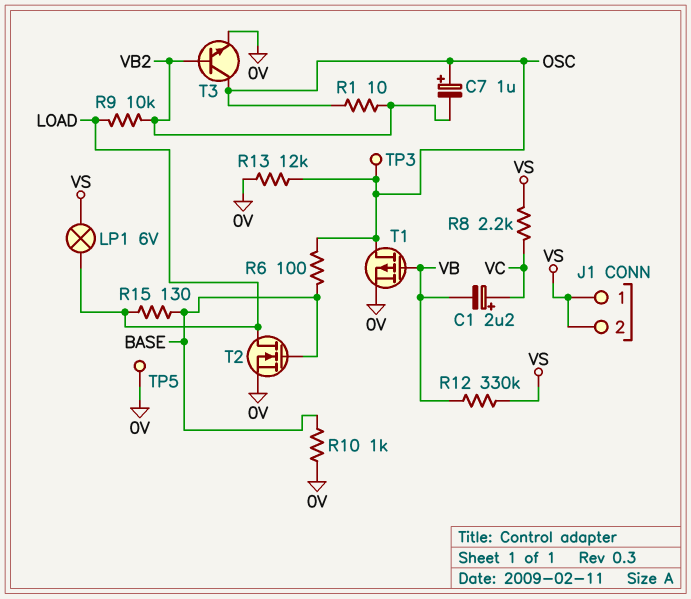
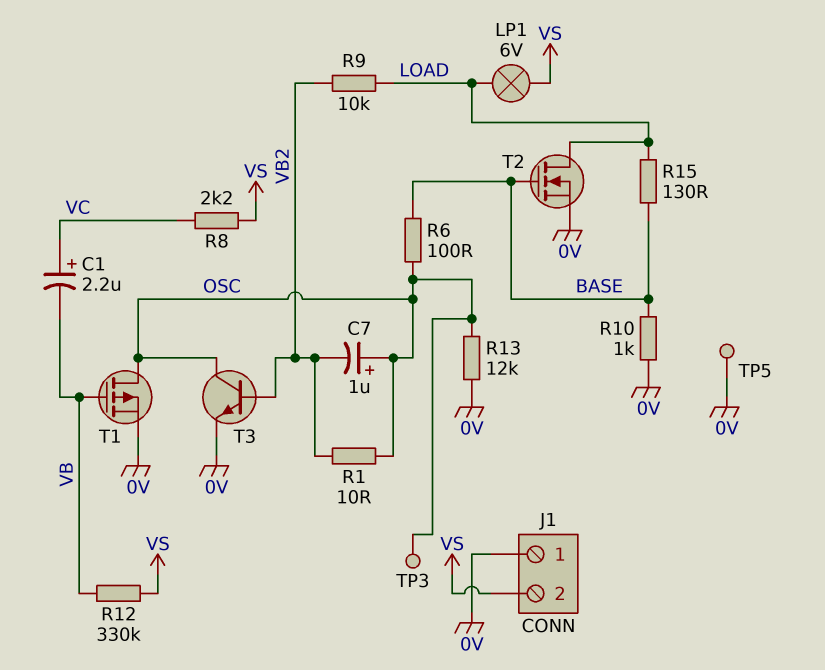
J1 pin 1: VS -> 0V

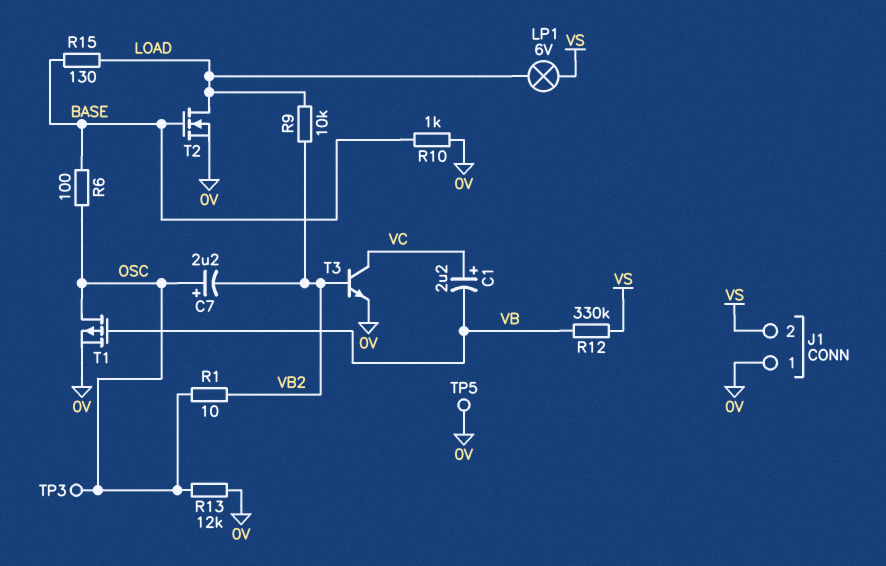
C7: 1uF (plus OSC, minus VB2) -> 2.2uF (plus OSC, minus VB2)
R8: 2.2k (VC, VS) -> none
T3: NPN (B VB2, C OSC, E 0V) -> NPN (B VB2, C VC, E 0V)

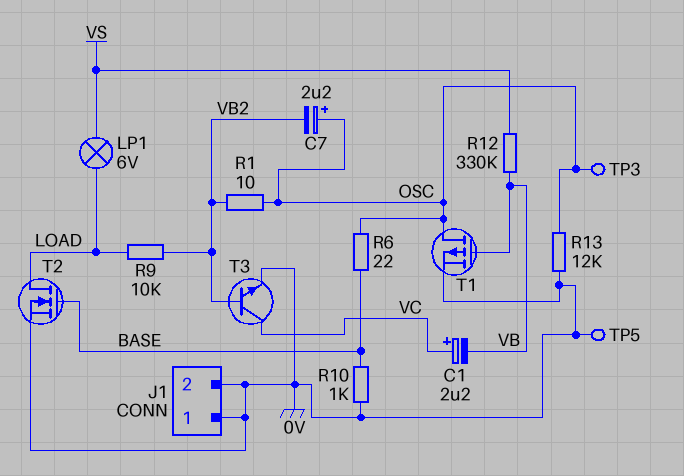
J1 pin 2: VS -> 0V
R6: 100 (BASE, OSC) -> 22 (BASE, OSC)
R15: 130 (BASE, LOAD) -> none

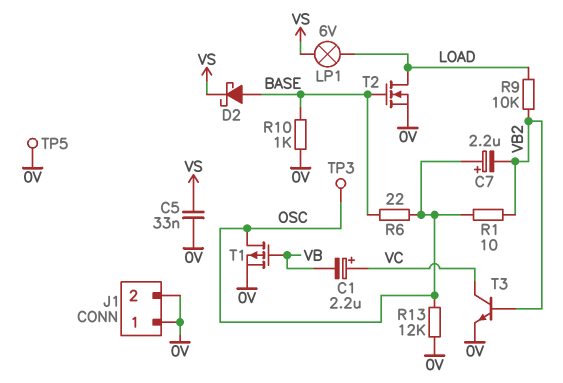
C5: none -> 33nF (0V, VS)
D2: none -> schottky (A BASE, K VS)
R12: 330k (VB, VS) -> none

